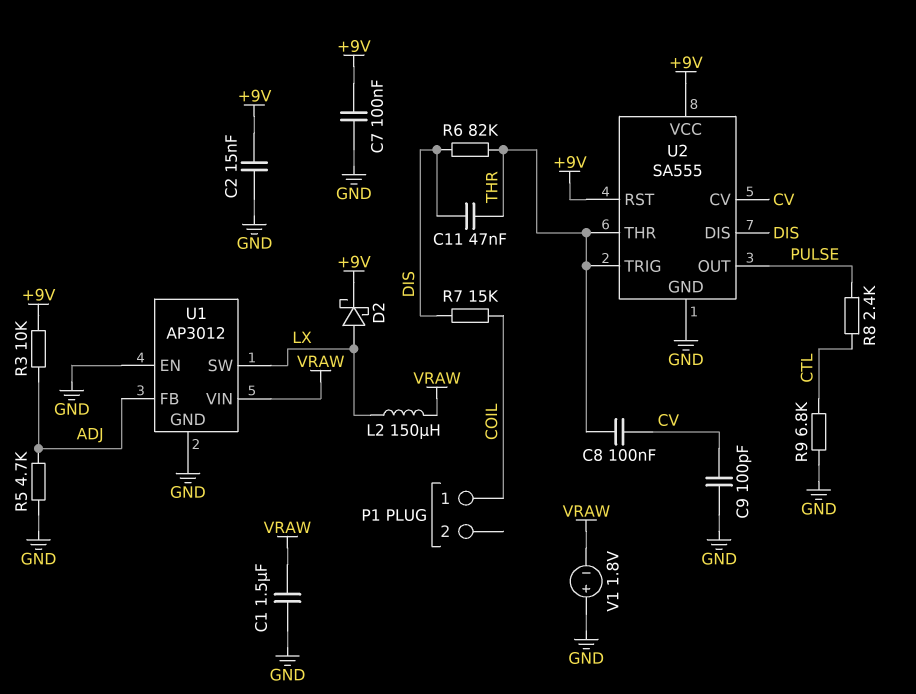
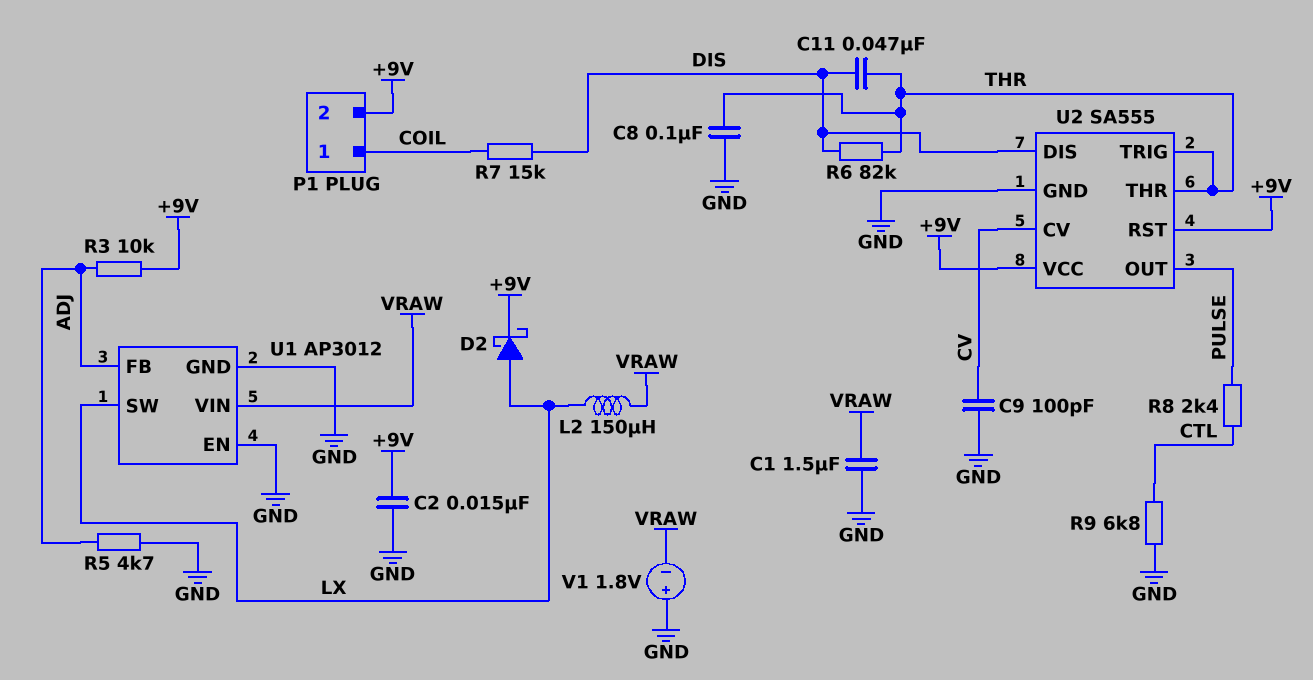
C7: 100nF (+9V, GND) -> none
C8: 100nF (CV, THR) -> 100nF (GND, THR)
P1 pin 2: none -> +9V

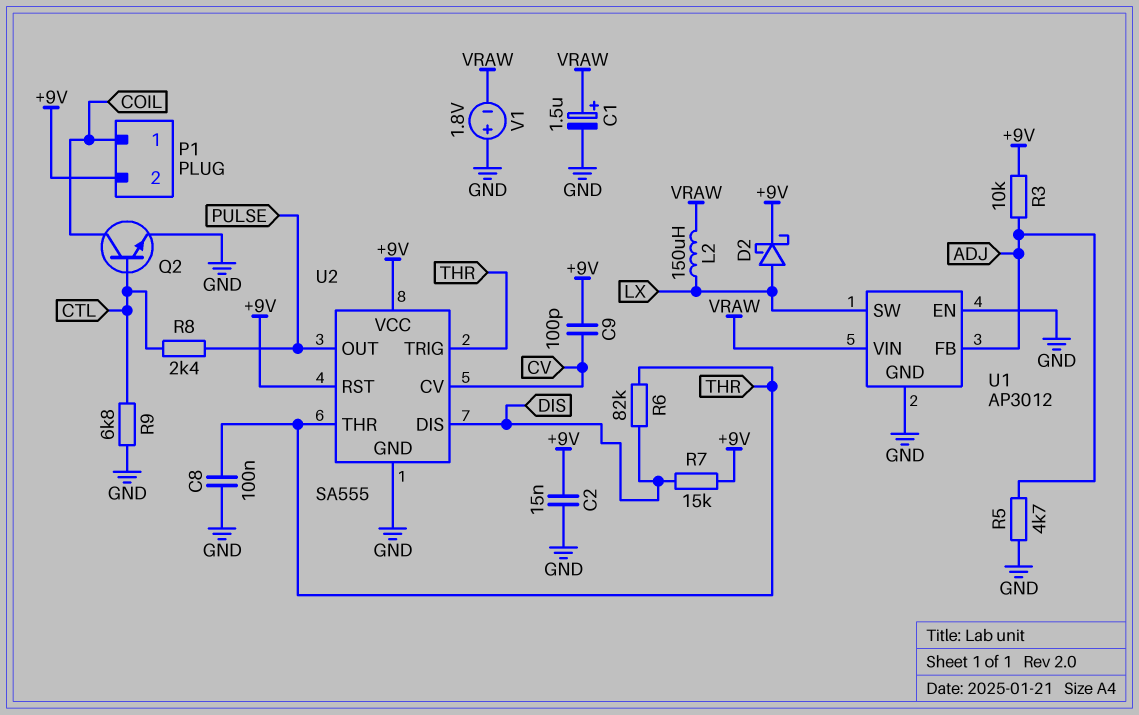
C1: 1.5uF (GND, VRAW) -> 1.5uF (plus VRAW, minus GND)
C9: 100pF (CV, GND) -> 100pF (+9V, CV)
C11: 47nF (DIS, THR) -> none
Q2: none -> NPN (B CTL, C COIL, E GND)
R7: 15k (COIL, DIS) -> 15k (+9V, DIS)

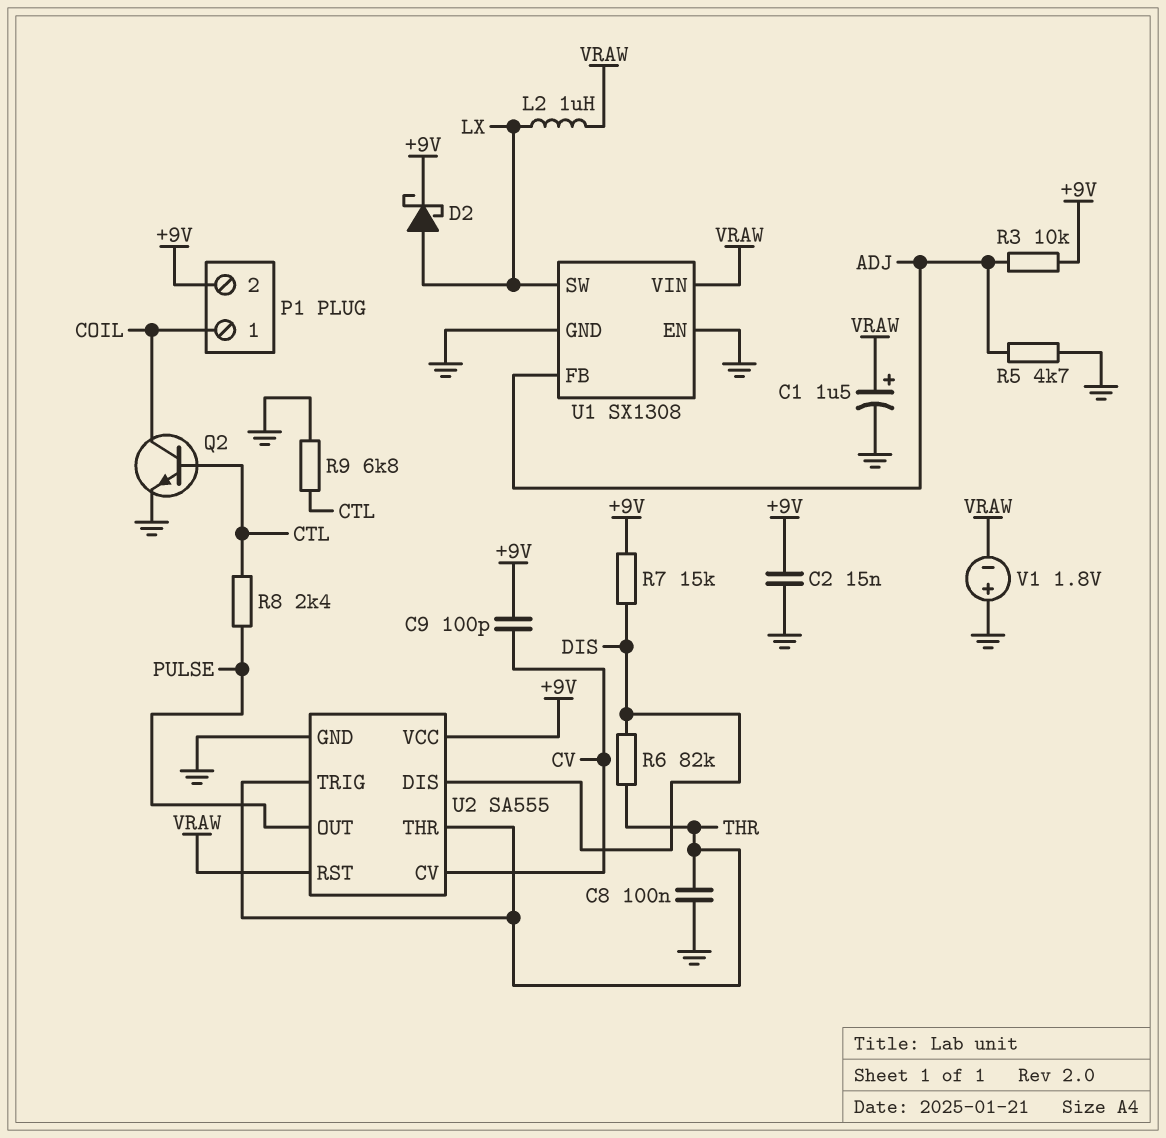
L2: 150uH (LX, VRAW) -> 1uH (LX, VRAW)
U1: AP3012 -> SX1308
U2 pin RST: +9V -> VRAW

